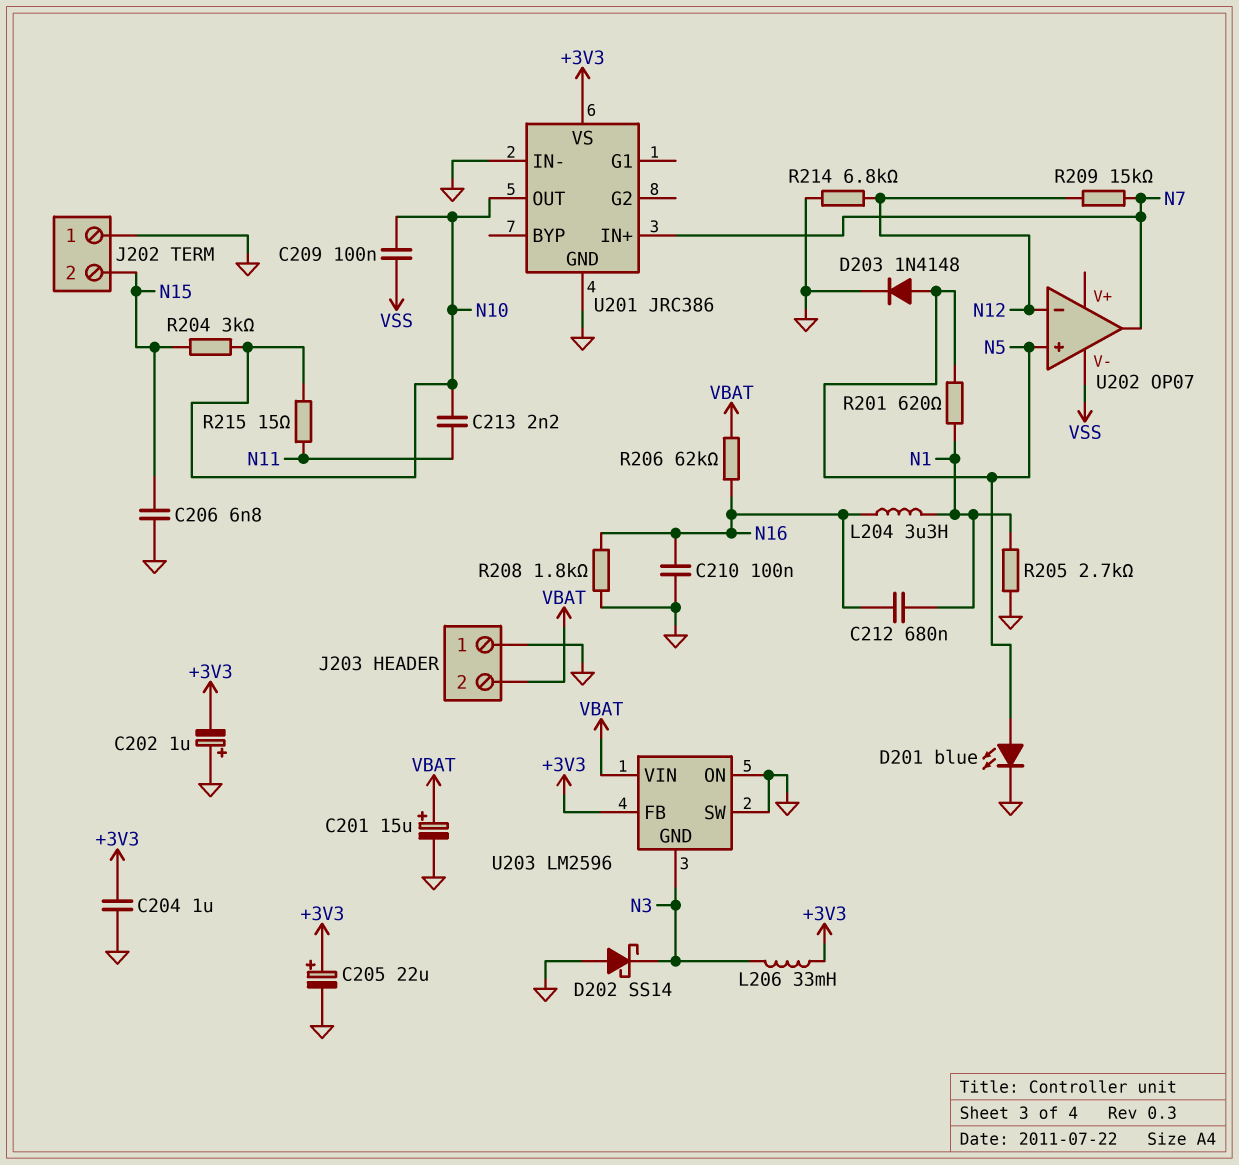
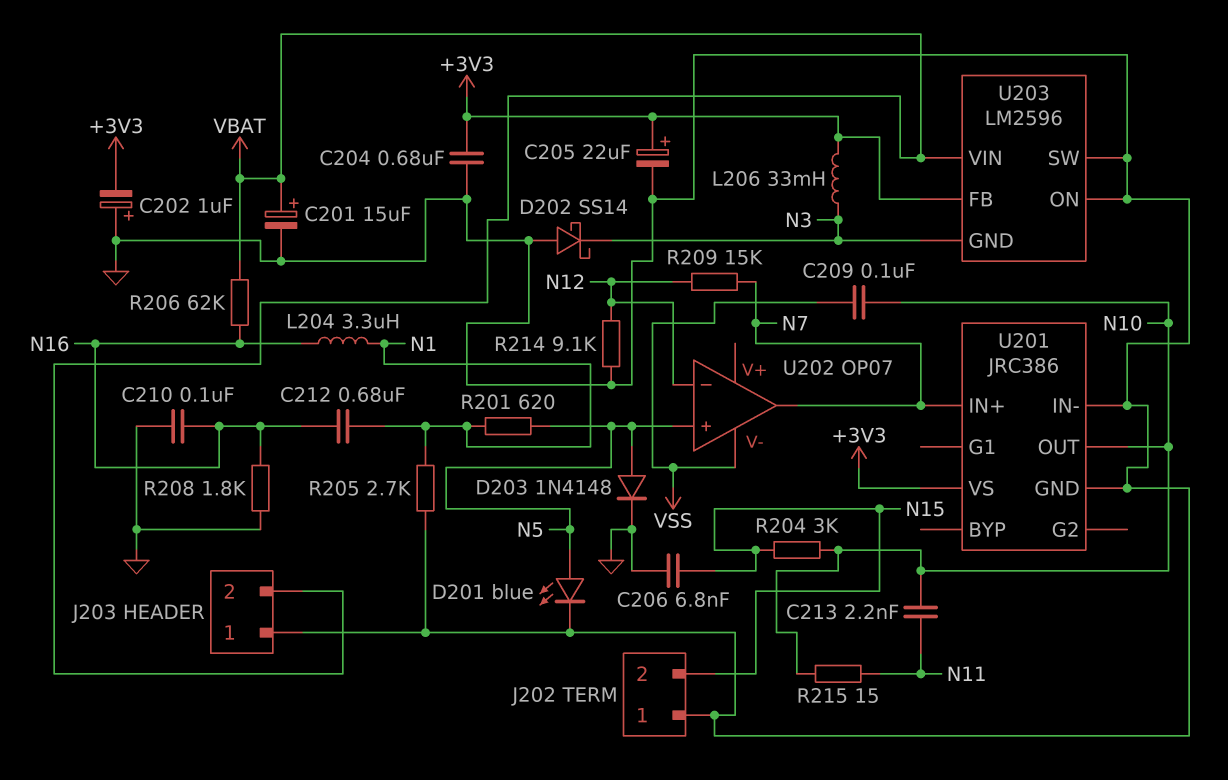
C204: 1uF (+3V3, GND) -> 680nF (+3V3, GND)
R214: 6.8k (GND, N12) -> 9.1k (GND, N12)

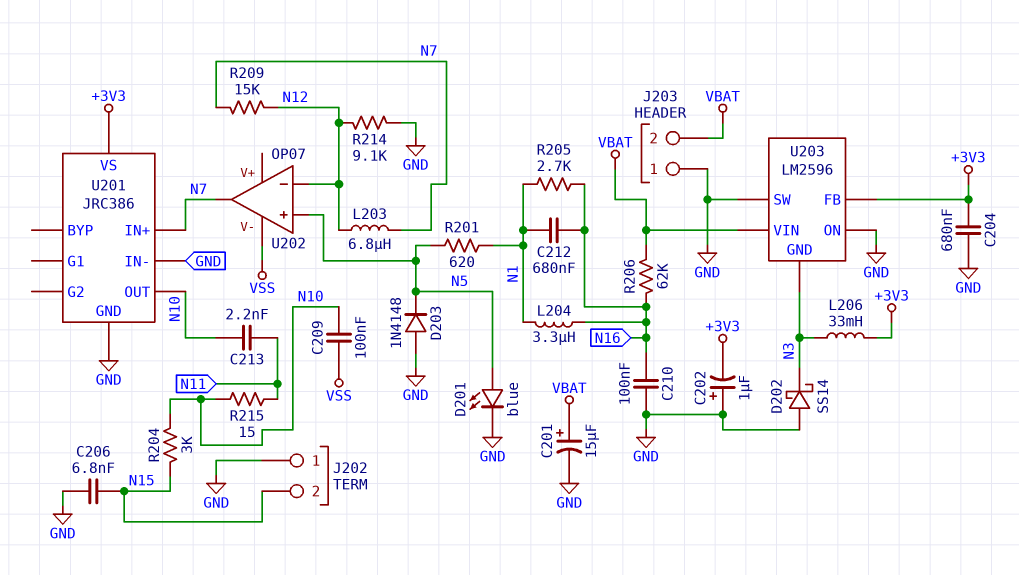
C205: 22uF (plus +3V3, minus GND) -> none
D203: diode 1N4148 (A N5, K GND) -> diode 1N4148 (A GND, K N5)
L203: none -> 6.8uH (N7, N12)
R205: 2.7k (GND, N1) -> 2.7k (N1, N16)
R208: 1.8k (GND, N16) -> none

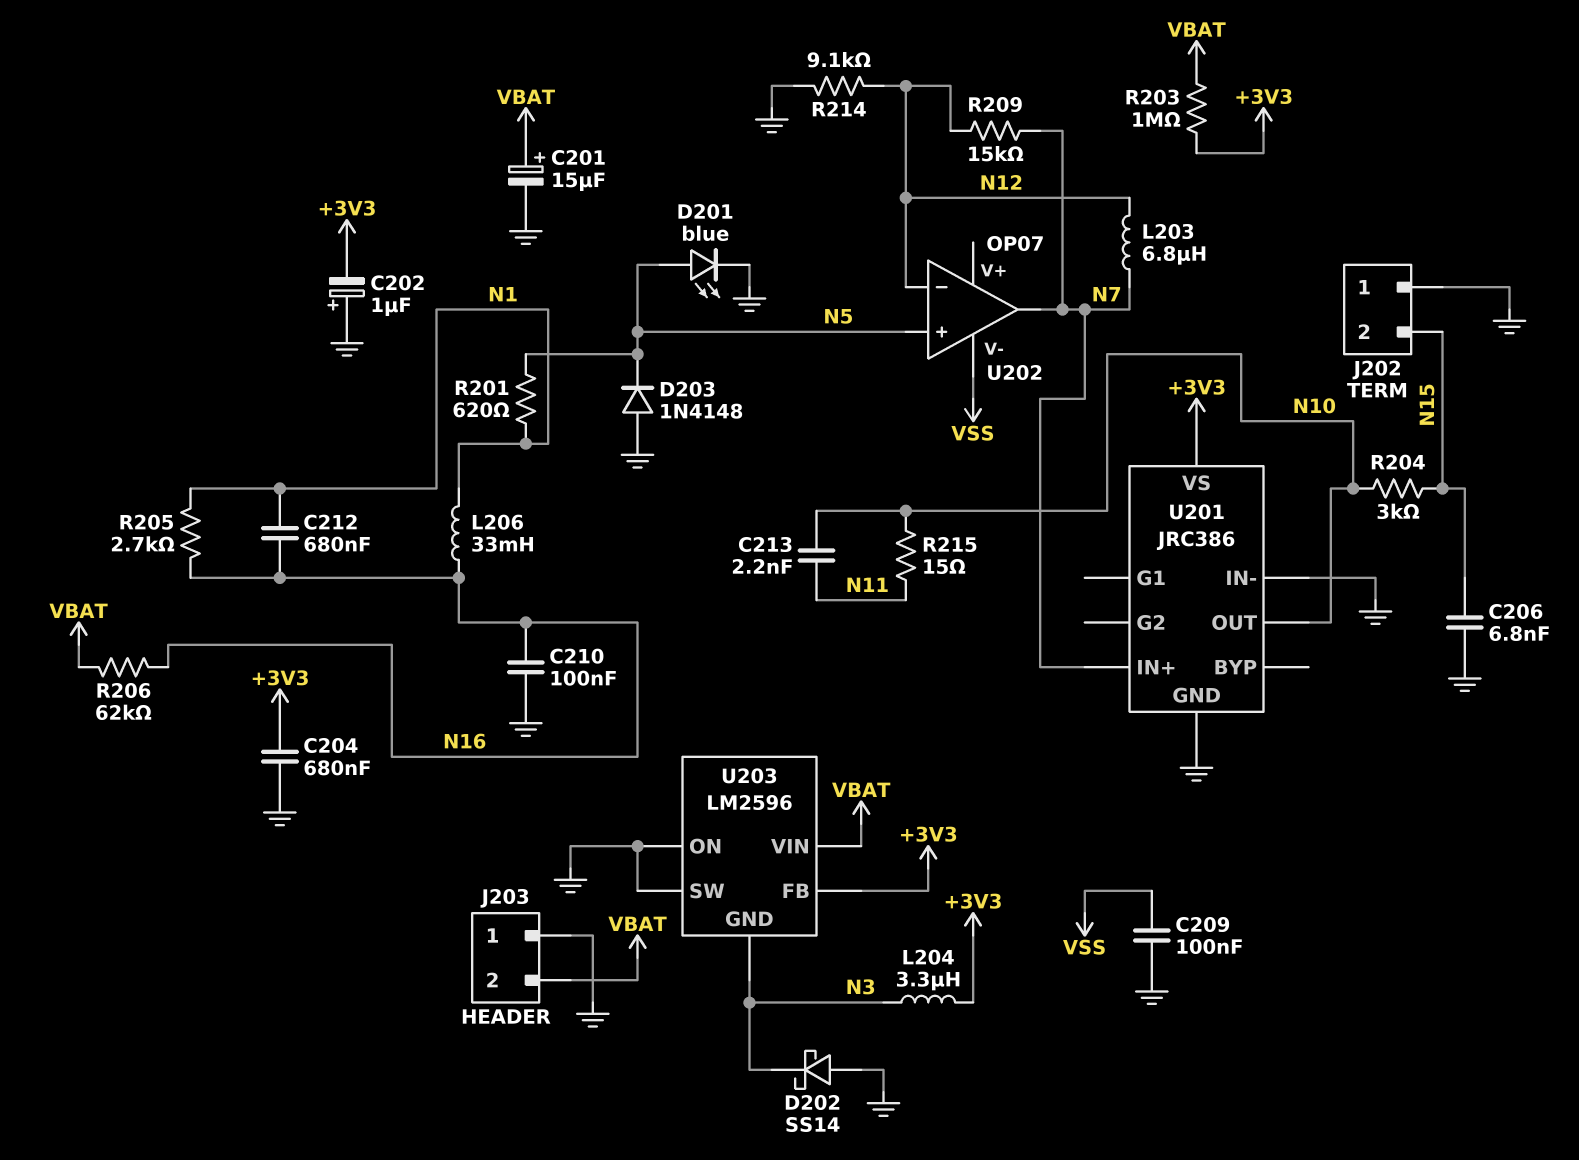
C209: 100nF (N10, VSS) -> 100nF (GND, VSS)
L204: 3.3uH (N1, N16) -> 3.3uH (+3V3, N3)
L206: 33mH (+3V3, N3) -> 33mH (N1, N16)
R203: none -> 1M (+3V3, VBAT)

